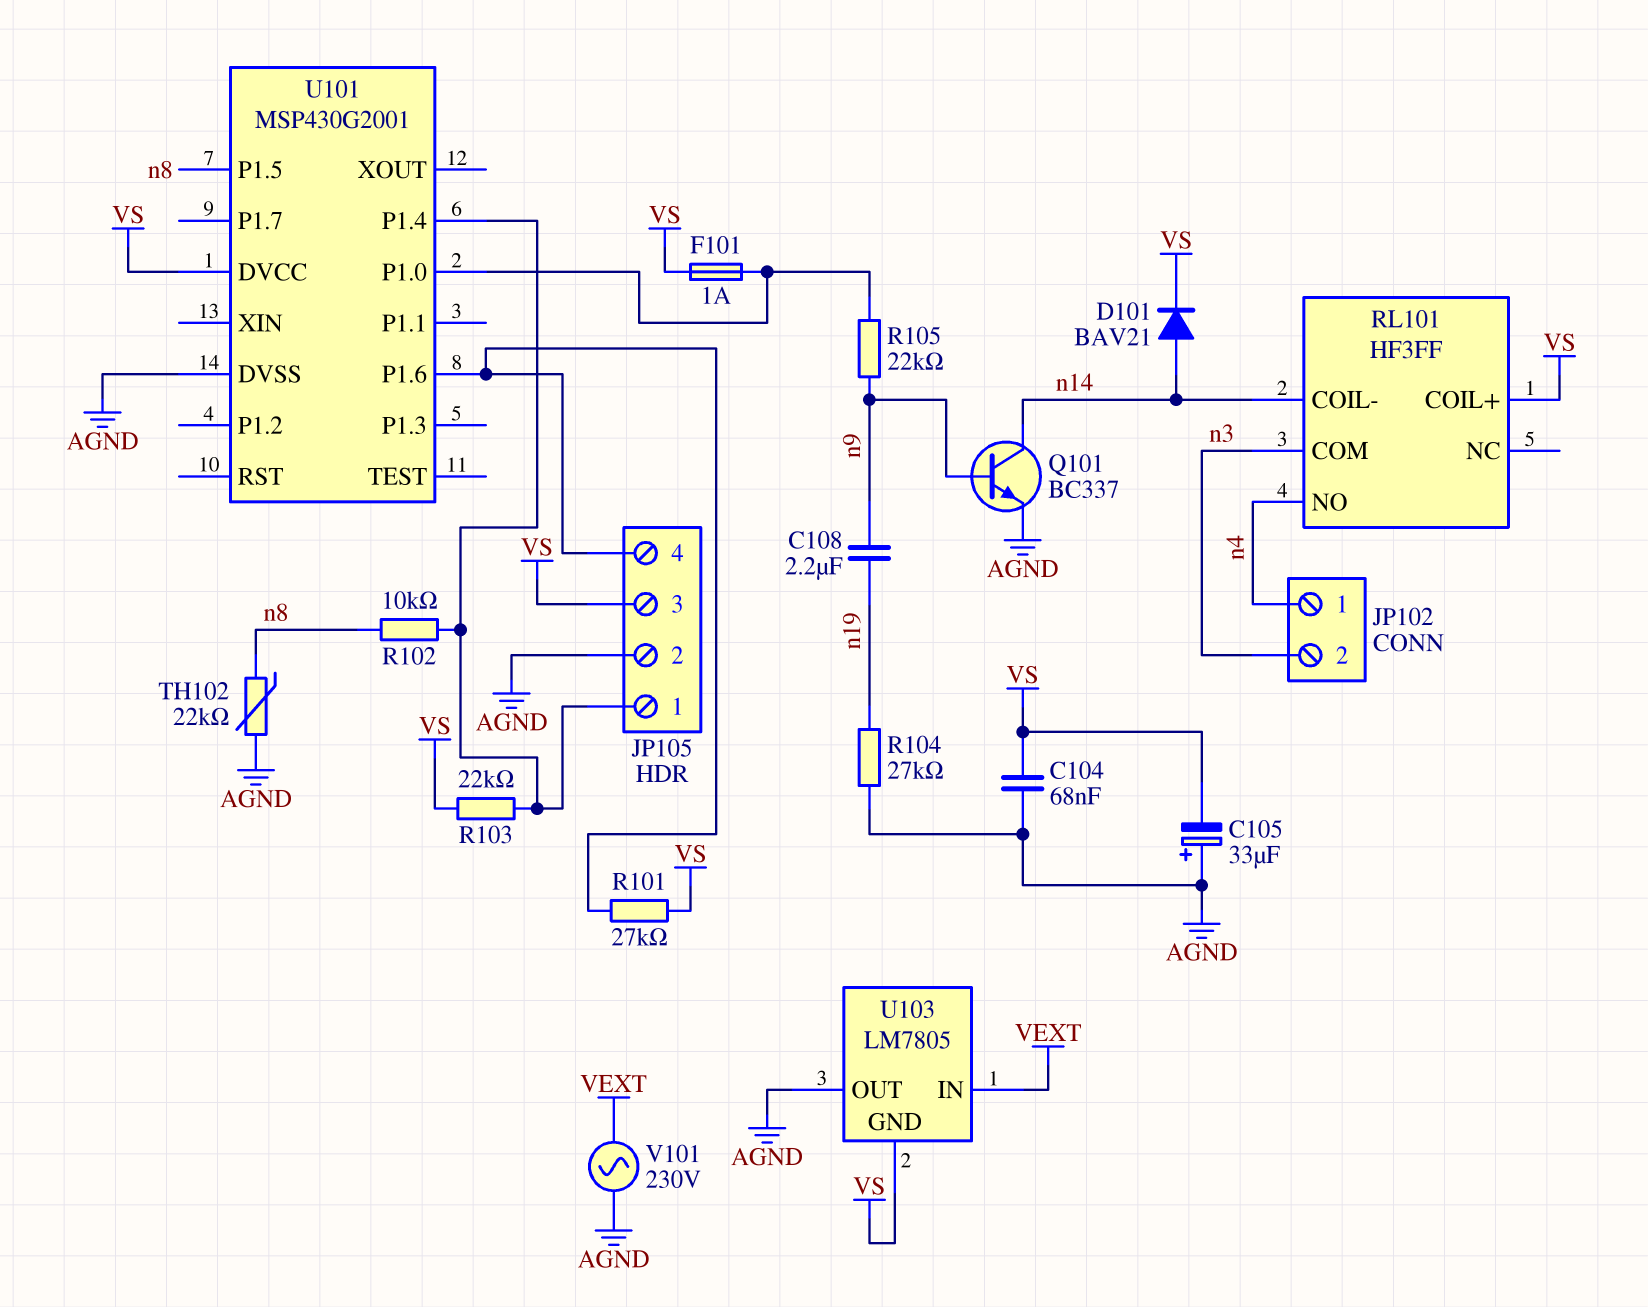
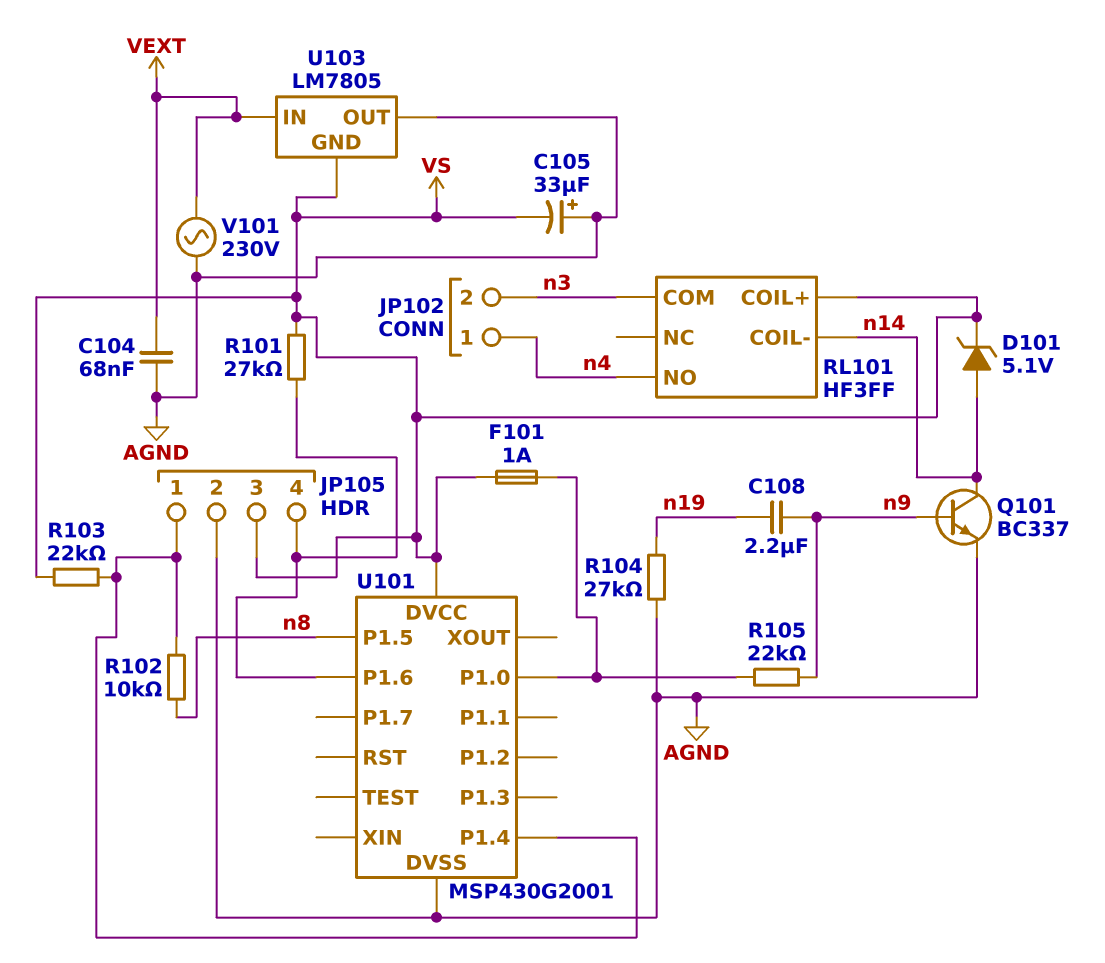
C104: 68nF (AGND, VS) -> 68nF (AGND, VEXT)
D101: diode BAV21 (A n14, K VS) -> zener 5.1V (A n14, K VS)
TH102: 22k (AGND, n8) -> none

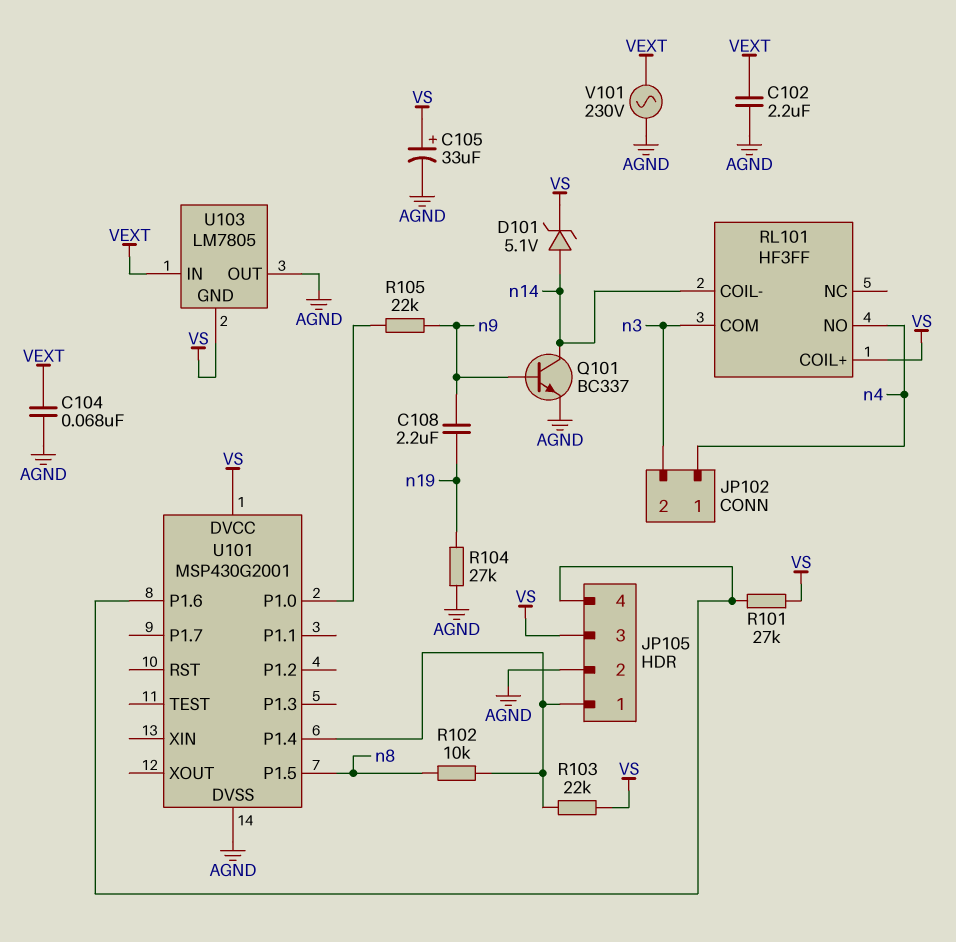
C102: none -> 2.2uF (AGND, VEXT)
C105: 33uF (plus AGND, minus VS) -> 33uF (plus VS, minus AGND)
F101: 1A (U101/P1.0, VS) -> none

